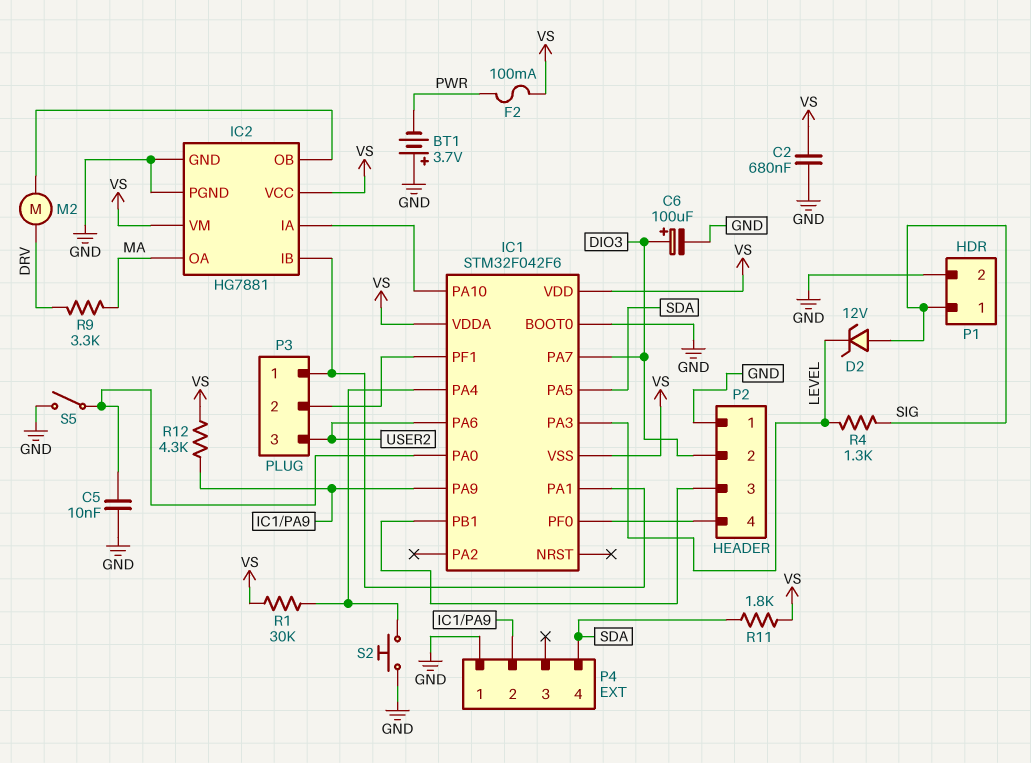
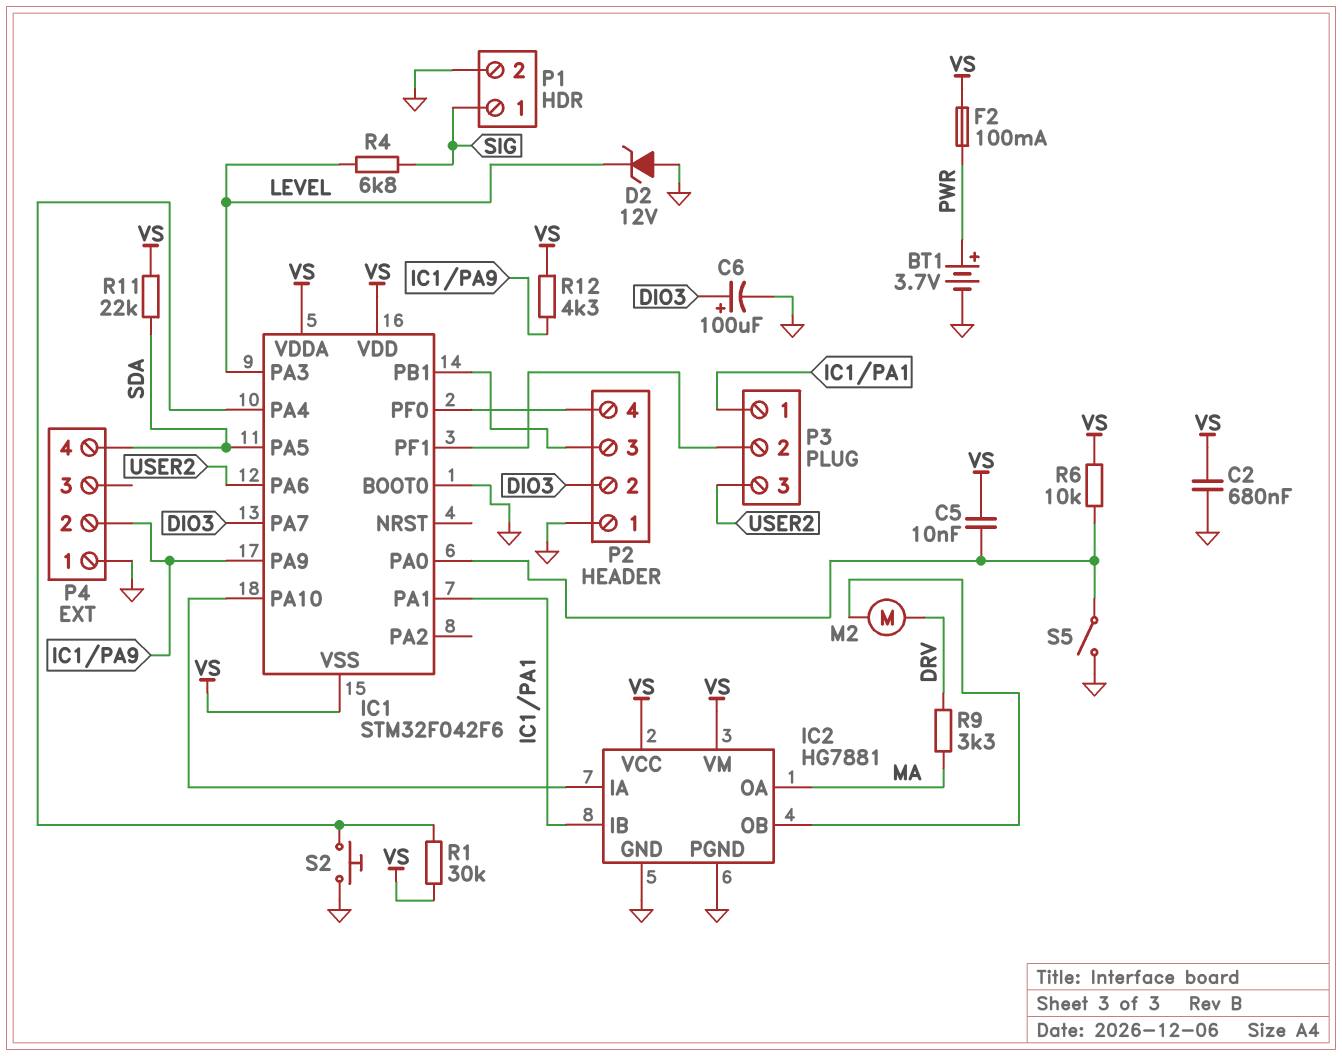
BT1: 3.7V (plus GND, minus PWR) -> 3.7V (plus PWR, minus GND)
C5: 10nF (GND, IC1/PA0) -> 10nF (IC1/PA0, VS)
D2: zener 12V (A SIG, K LEVEL) -> zener 12V (A GND, K LEVEL)
R4: 1.3k (LEVEL, SIG) -> 6.8k (LEVEL, SIG)
R6: none -> 10k (IC1/PA0, VS)
R11: 1.8k (SDA, VS) -> 22k (SDA, VS)

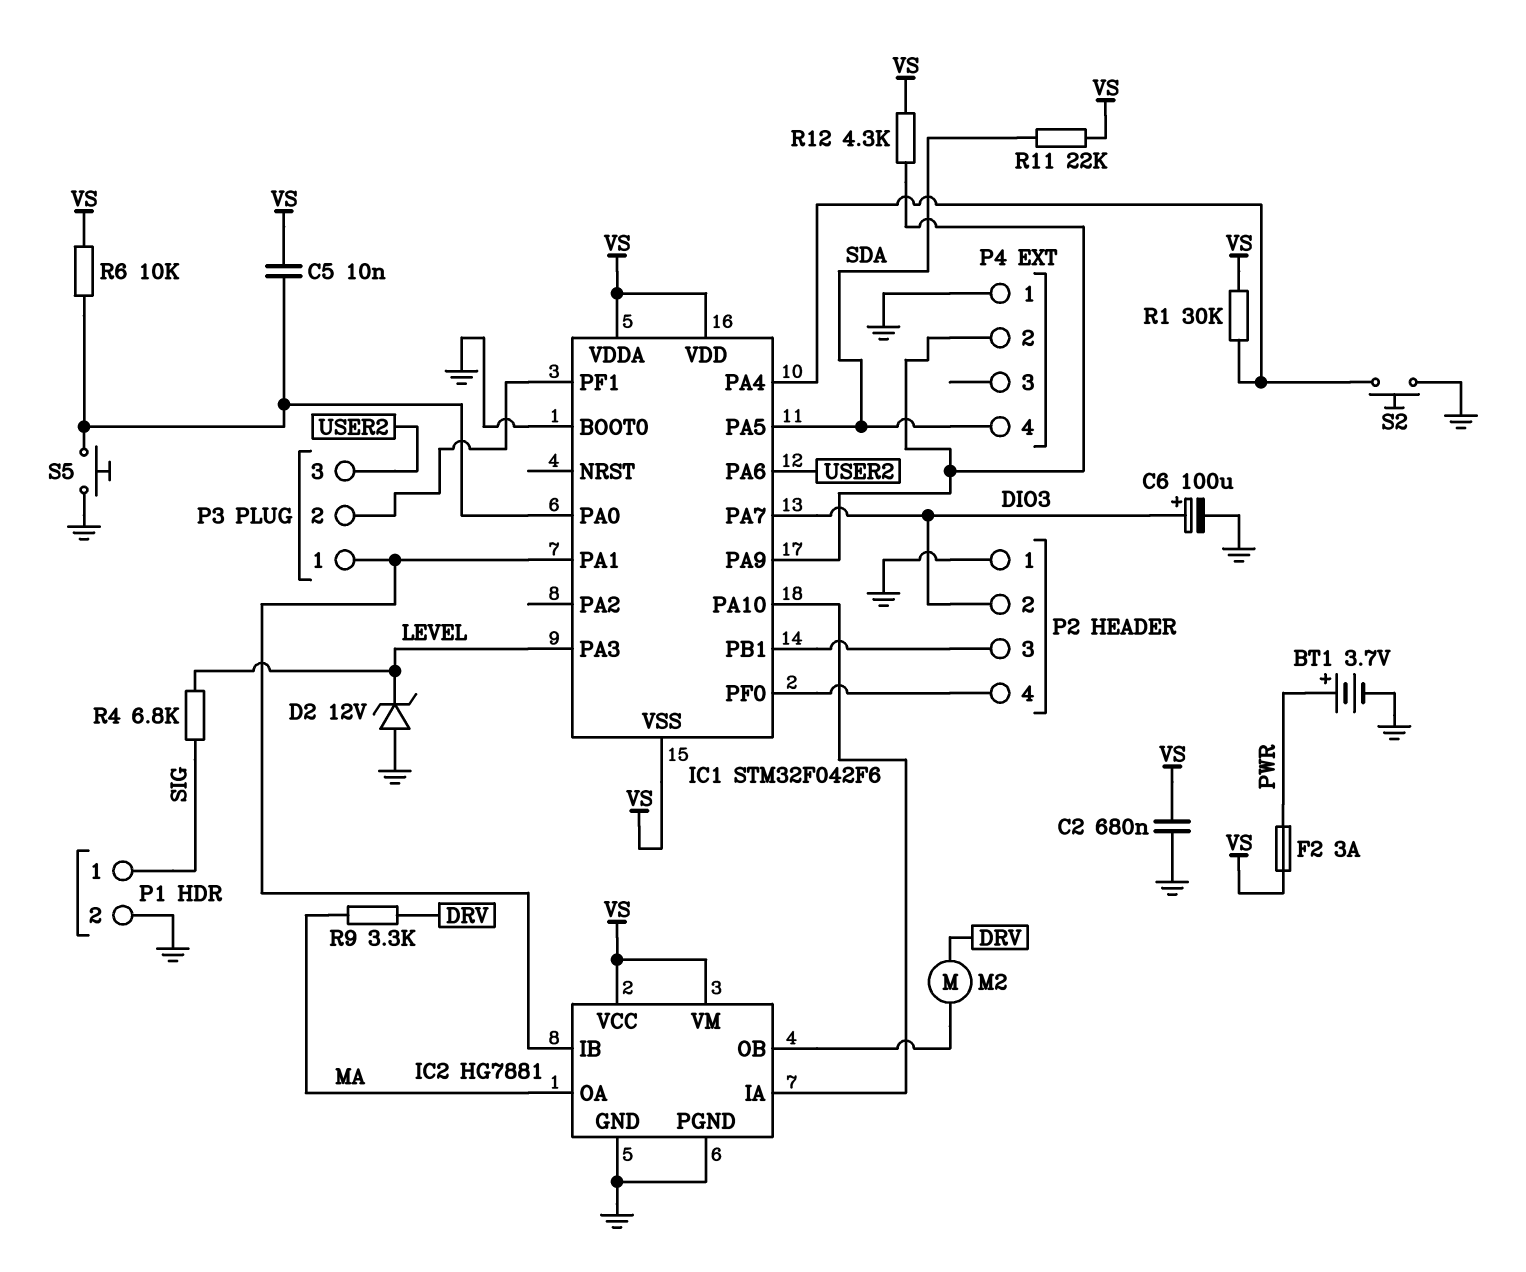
F2: 100mA (PWR, VS) -> 3A (PWR, VS)
S5: switch (GND, IC1/PA0) -> button (GND, IC1/PA0)

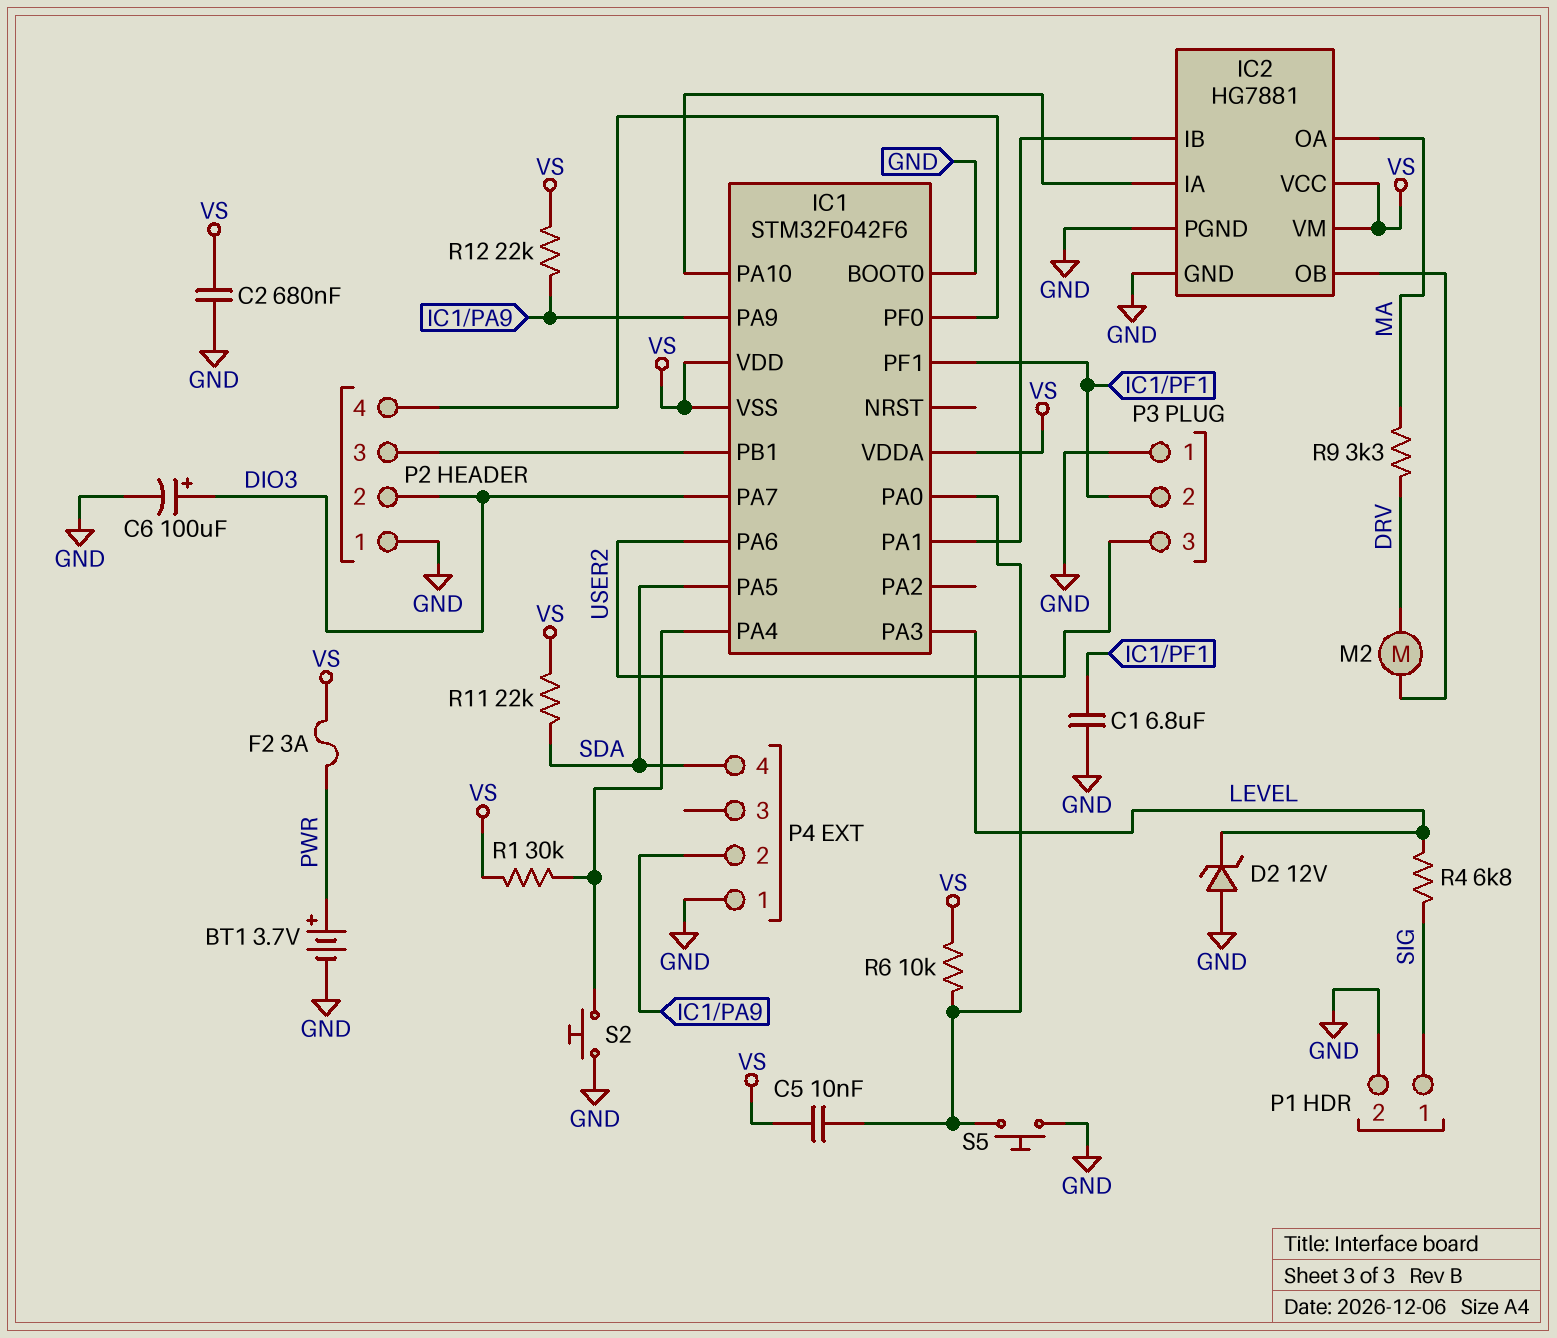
C1: none -> 6.8uF (GND, IC1/PF1)
P3 pin 1: IC1/PA1 -> GND
R12: 4.3k (IC1/PA9, VS) -> 22k (IC1/PA9, VS)

